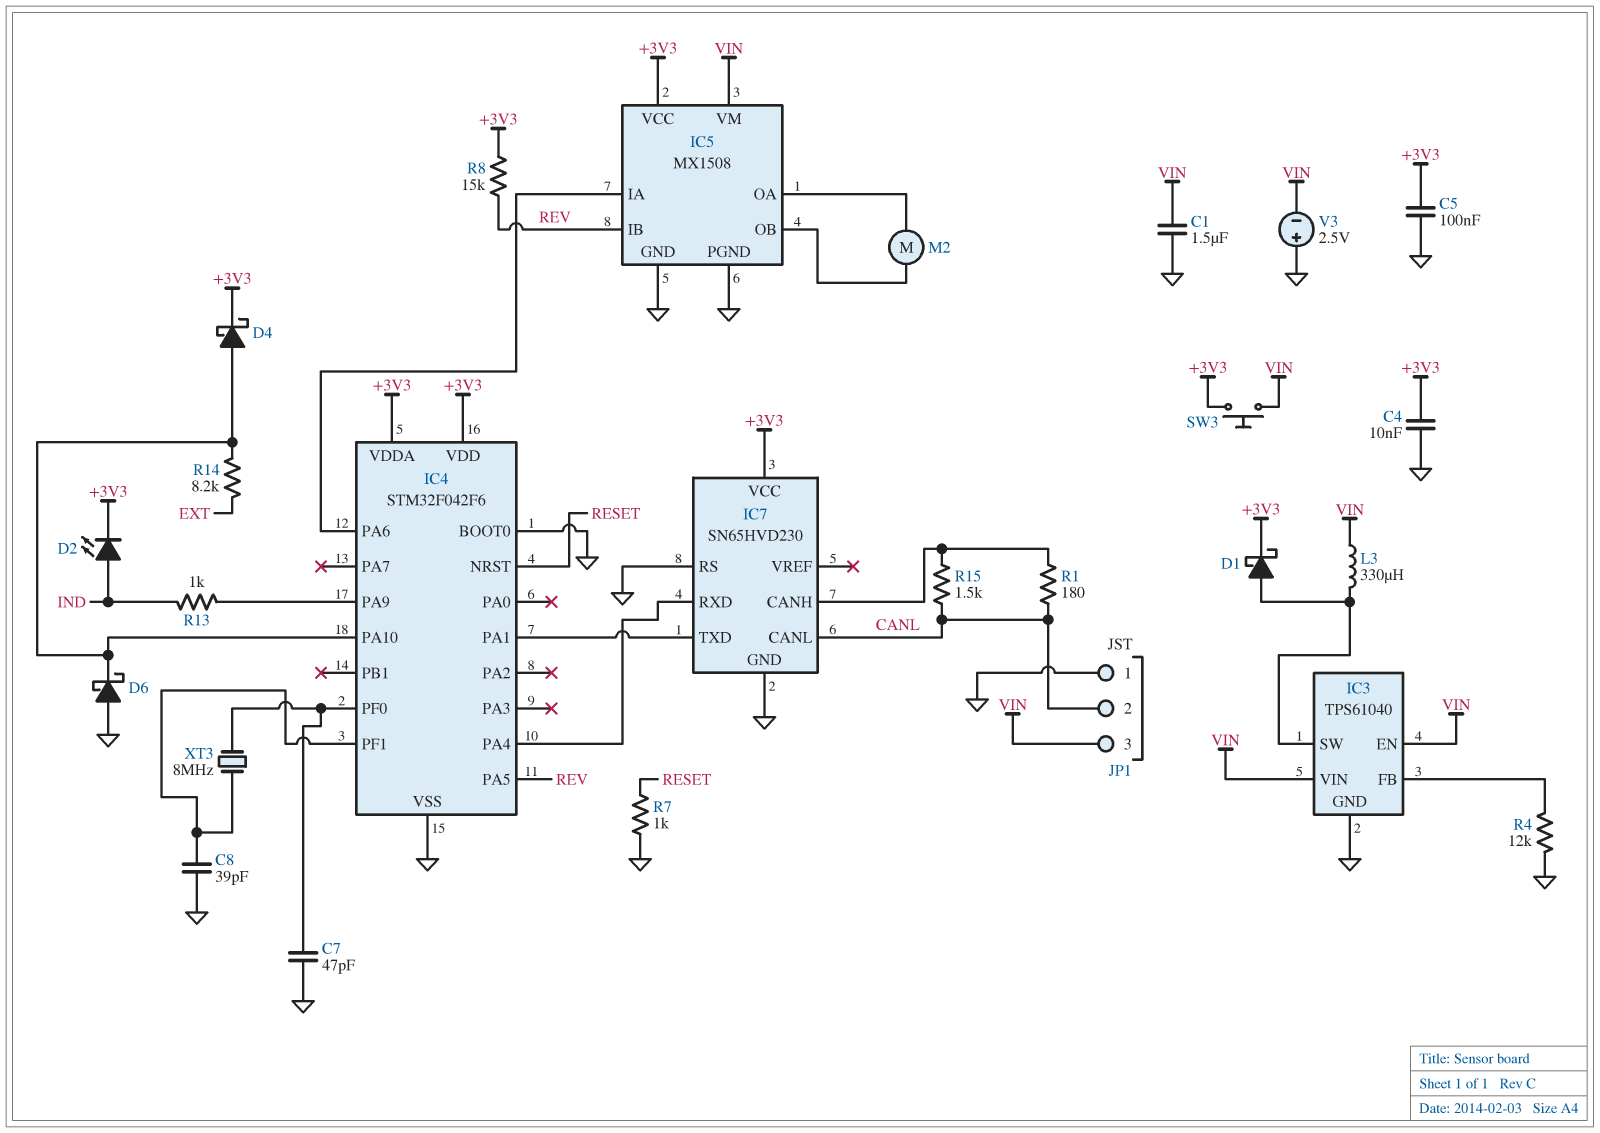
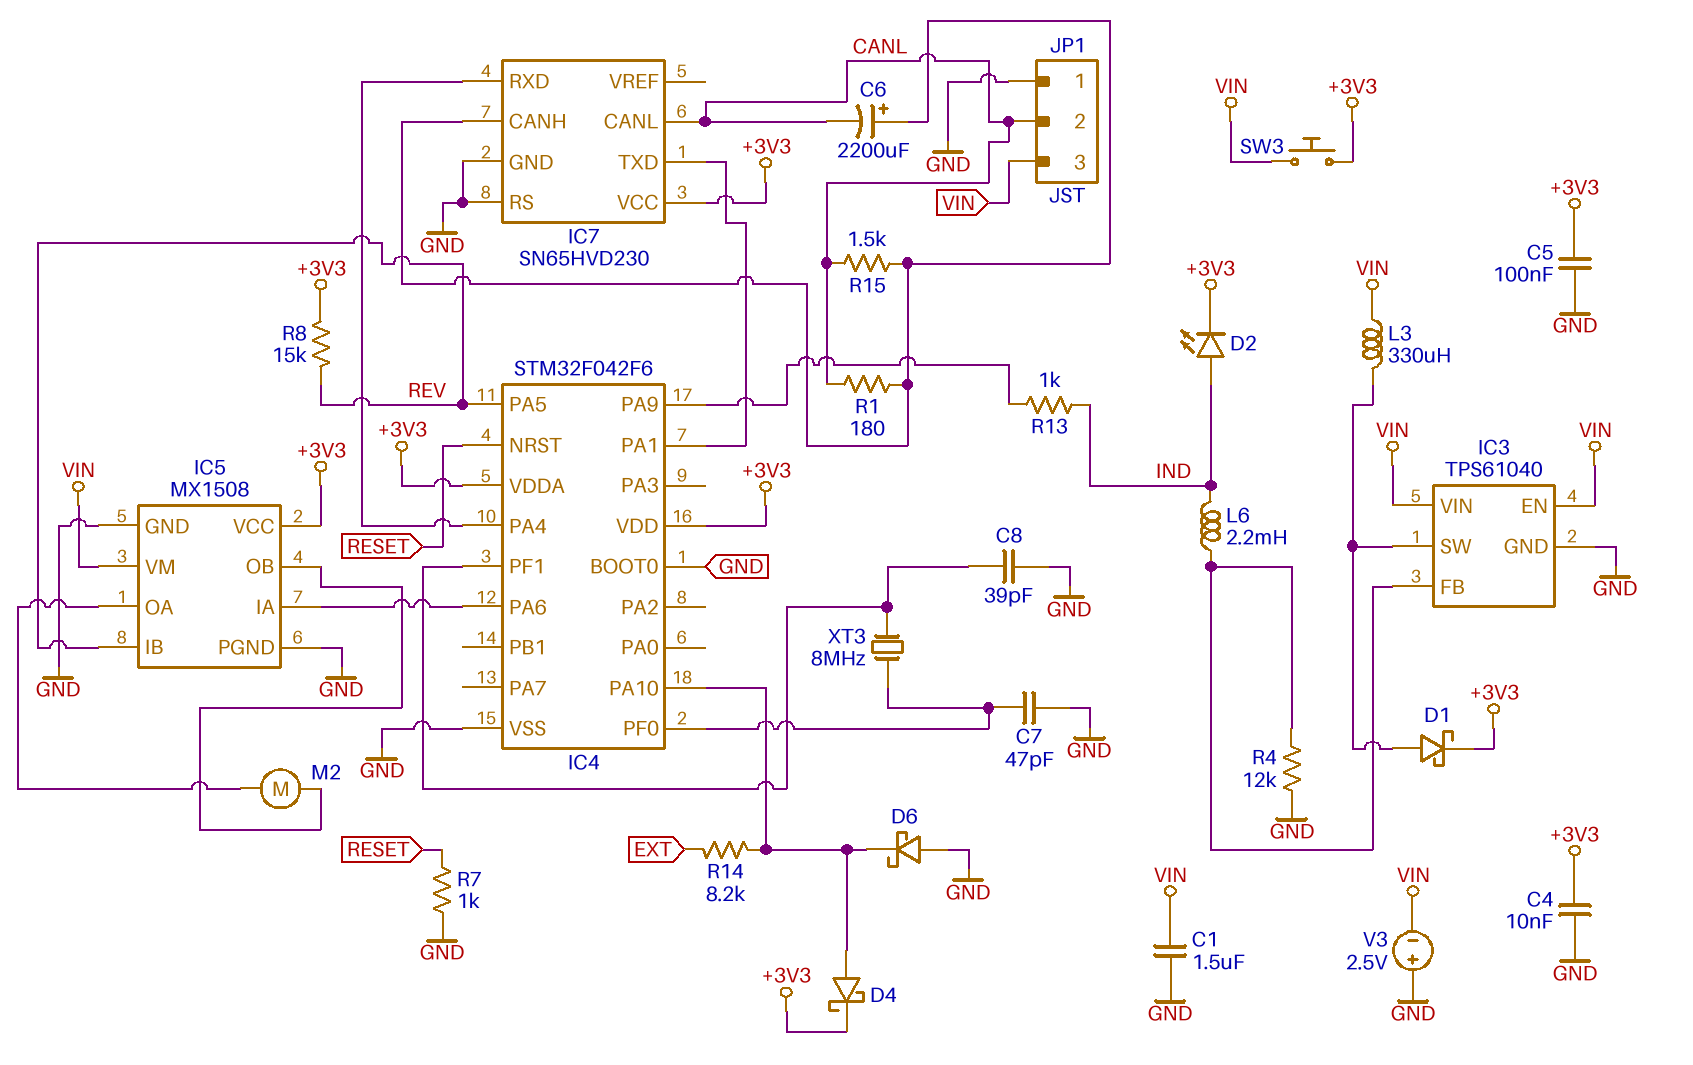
C6: none -> 2200uF (plus IC7/CANH, minus CANL)
L6: none -> 2.2mH (IC3/FB, IND)

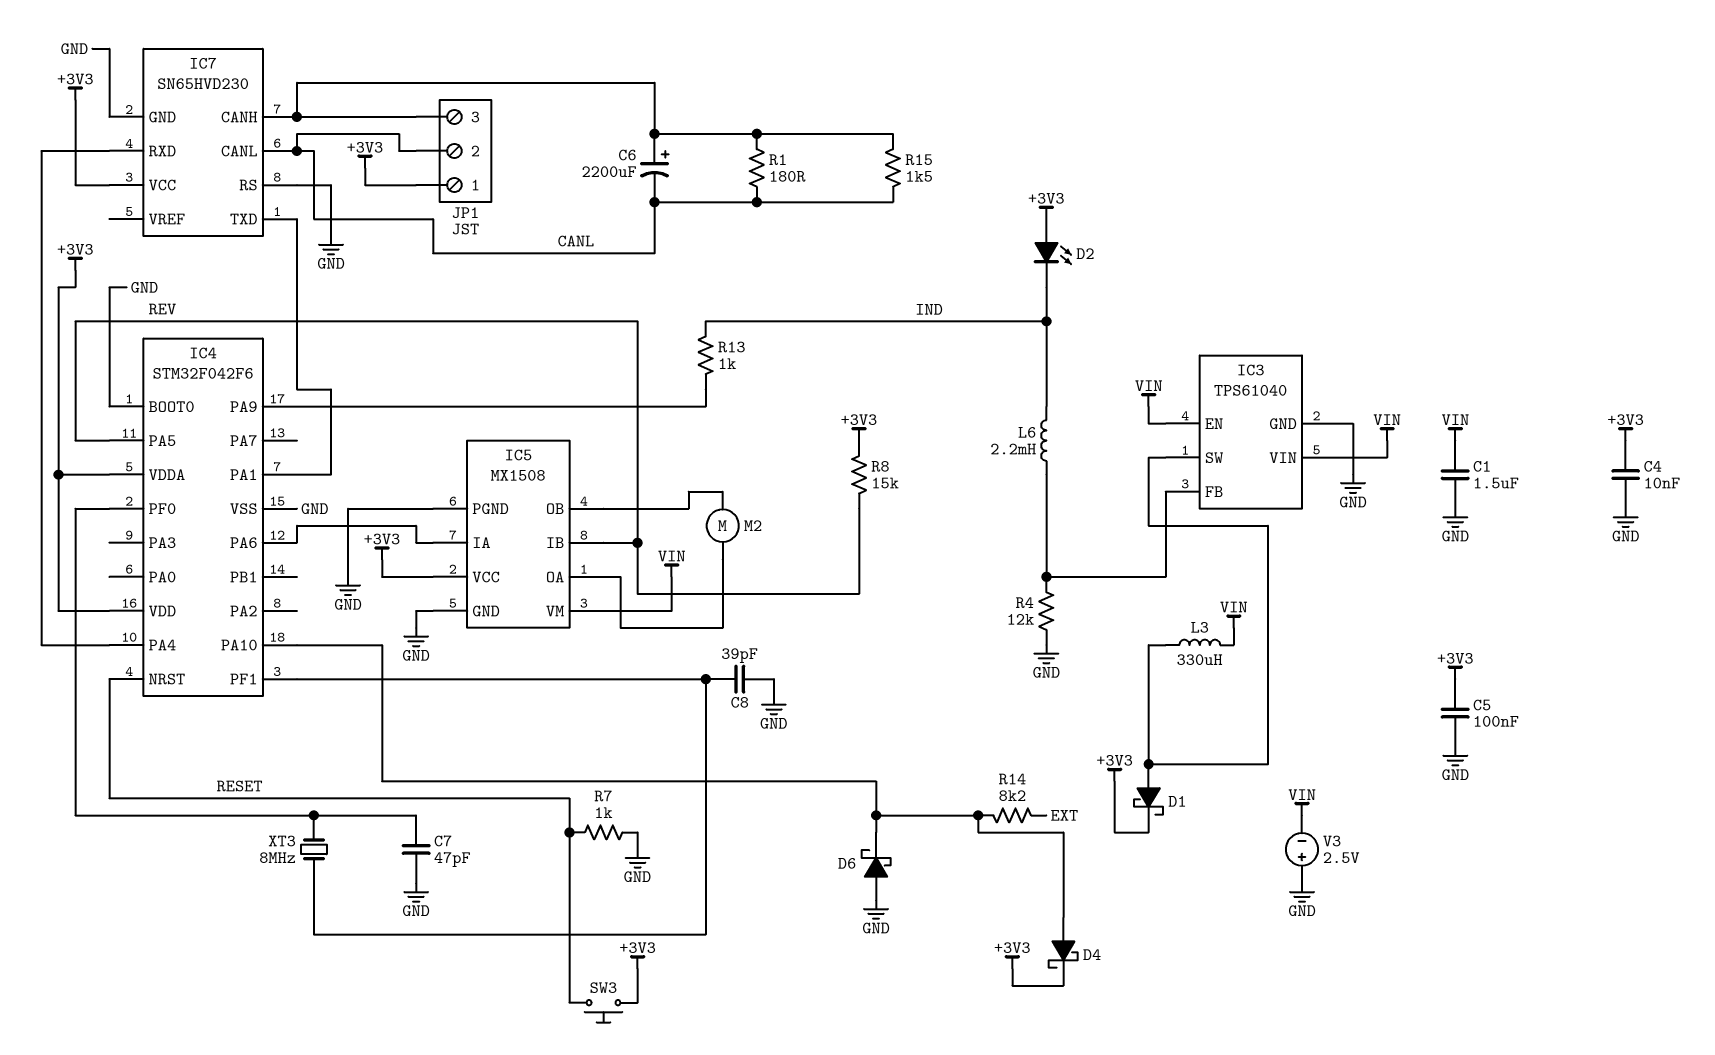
D2: LED (A IND, K +3V3) -> LED (A +3V3, K IND)
JP1 pin 1: GND -> +3V3
JP1 pin 3: VIN -> IC7/CANH
SW3: button (+3V3, VIN) -> button (+3V3, RESET)

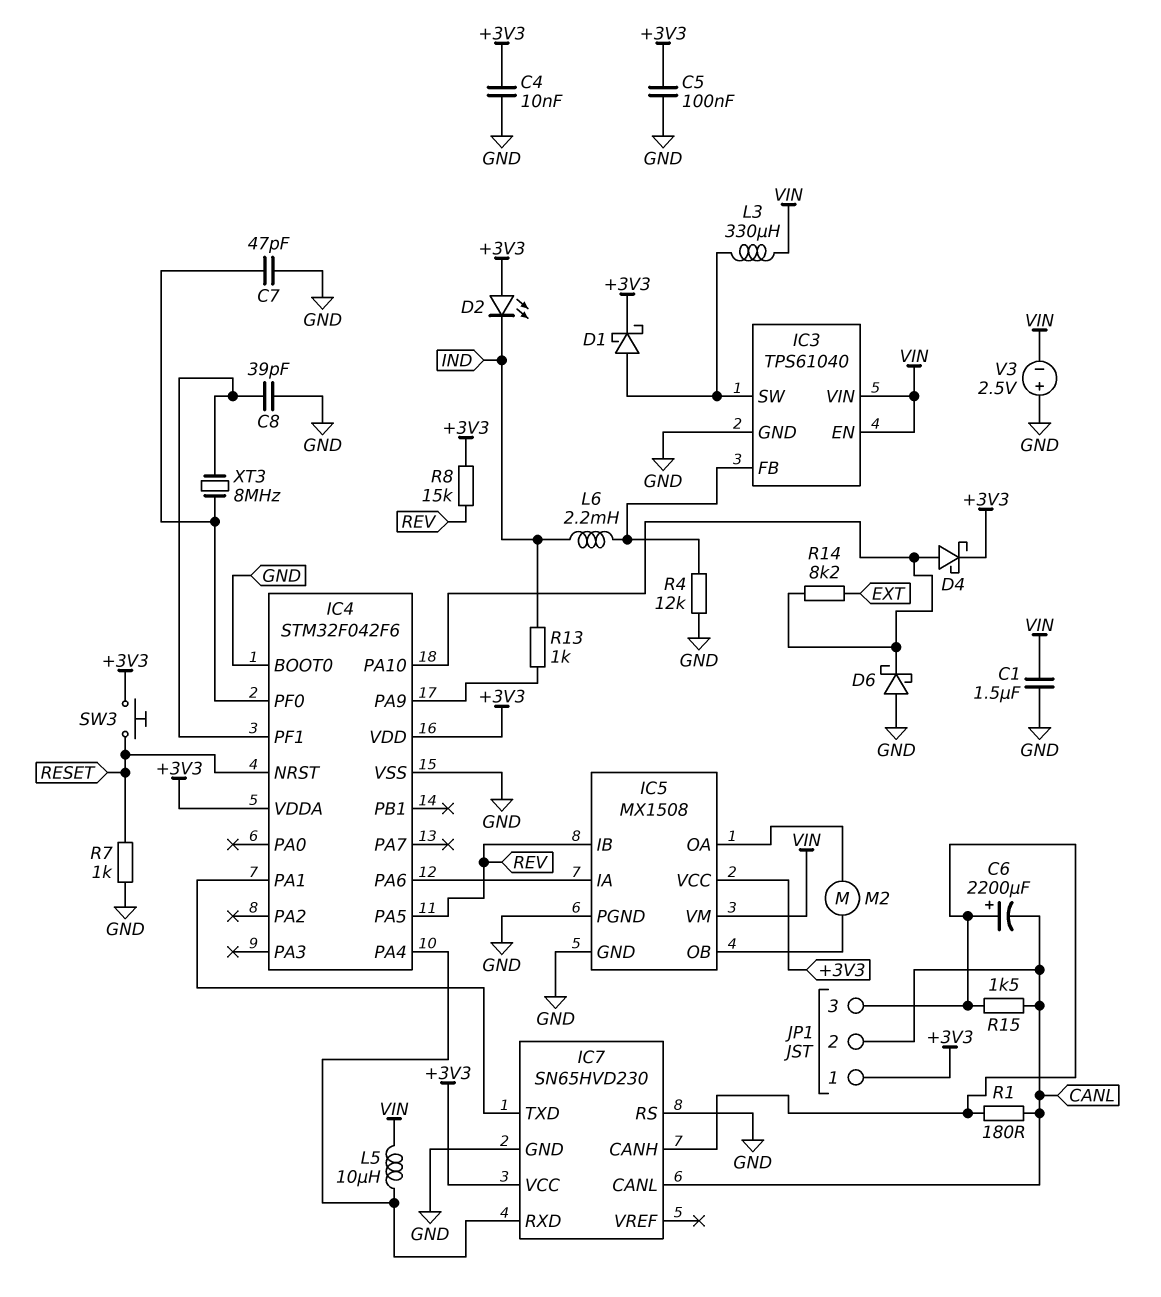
L5: none -> 10uH (IC4/PA4, VIN)

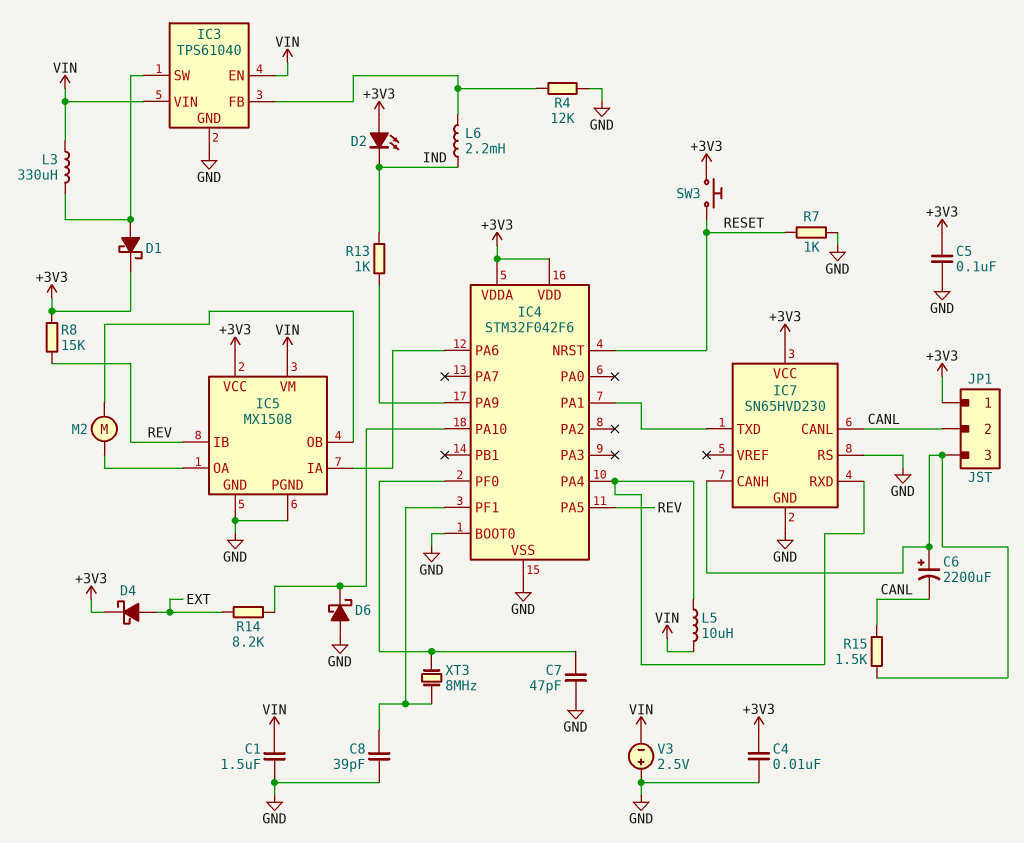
D4: schottky (A IC4/PA10, K +3V3) -> schottky (A EXT, K +3V3)
R1: 180 (CANL, IC7/CANH) -> none

